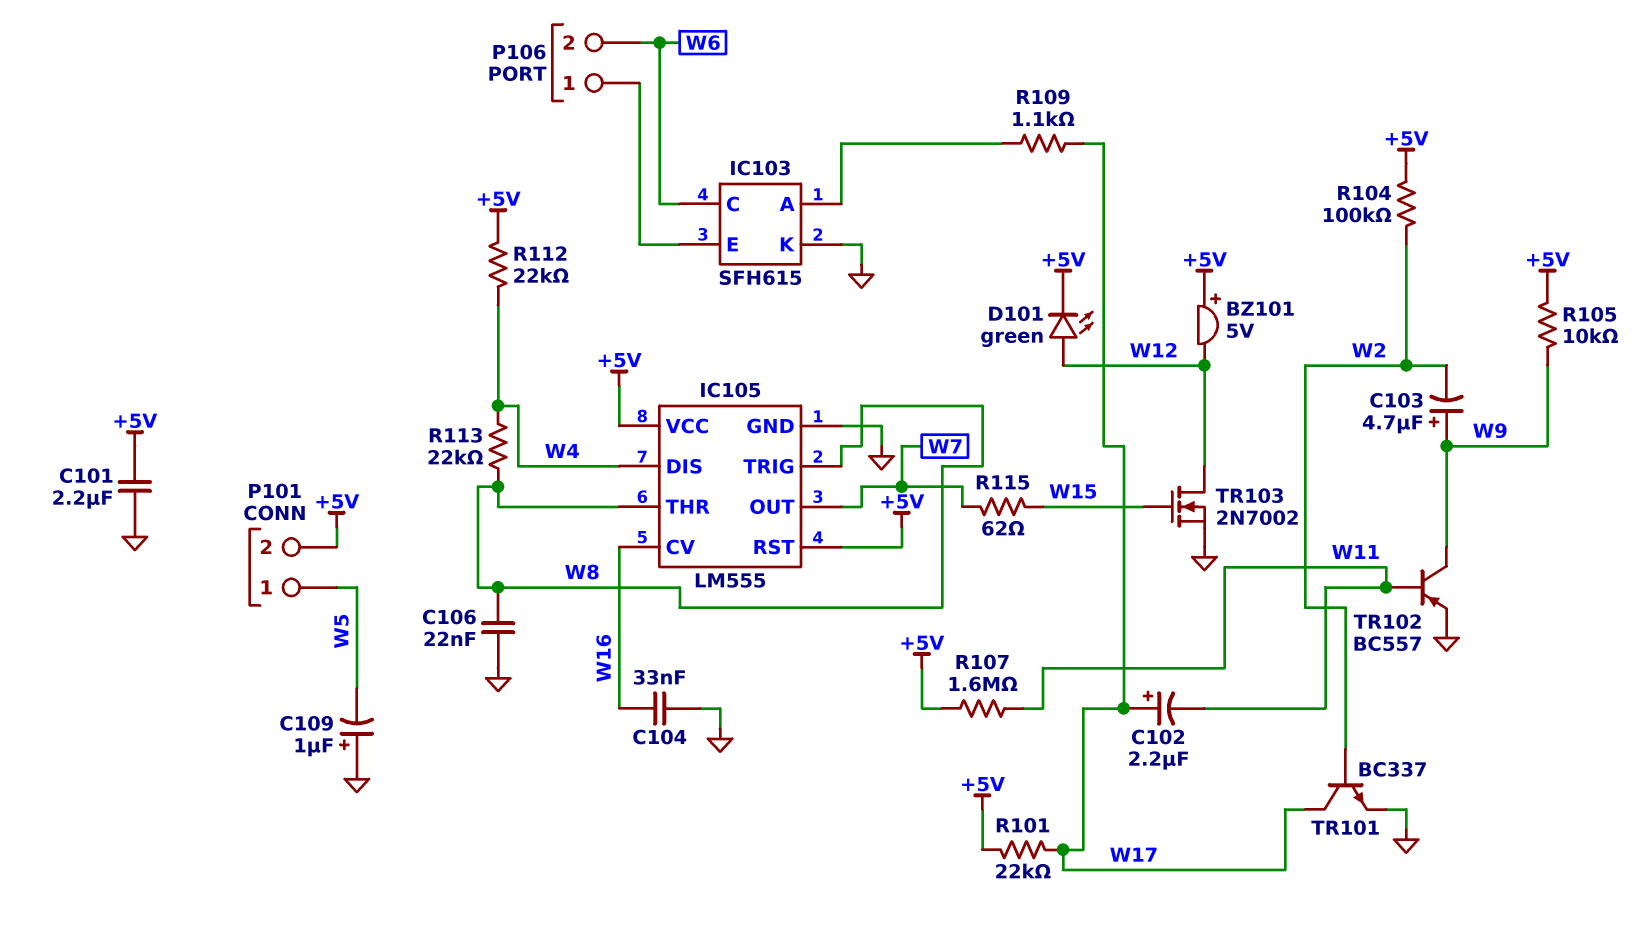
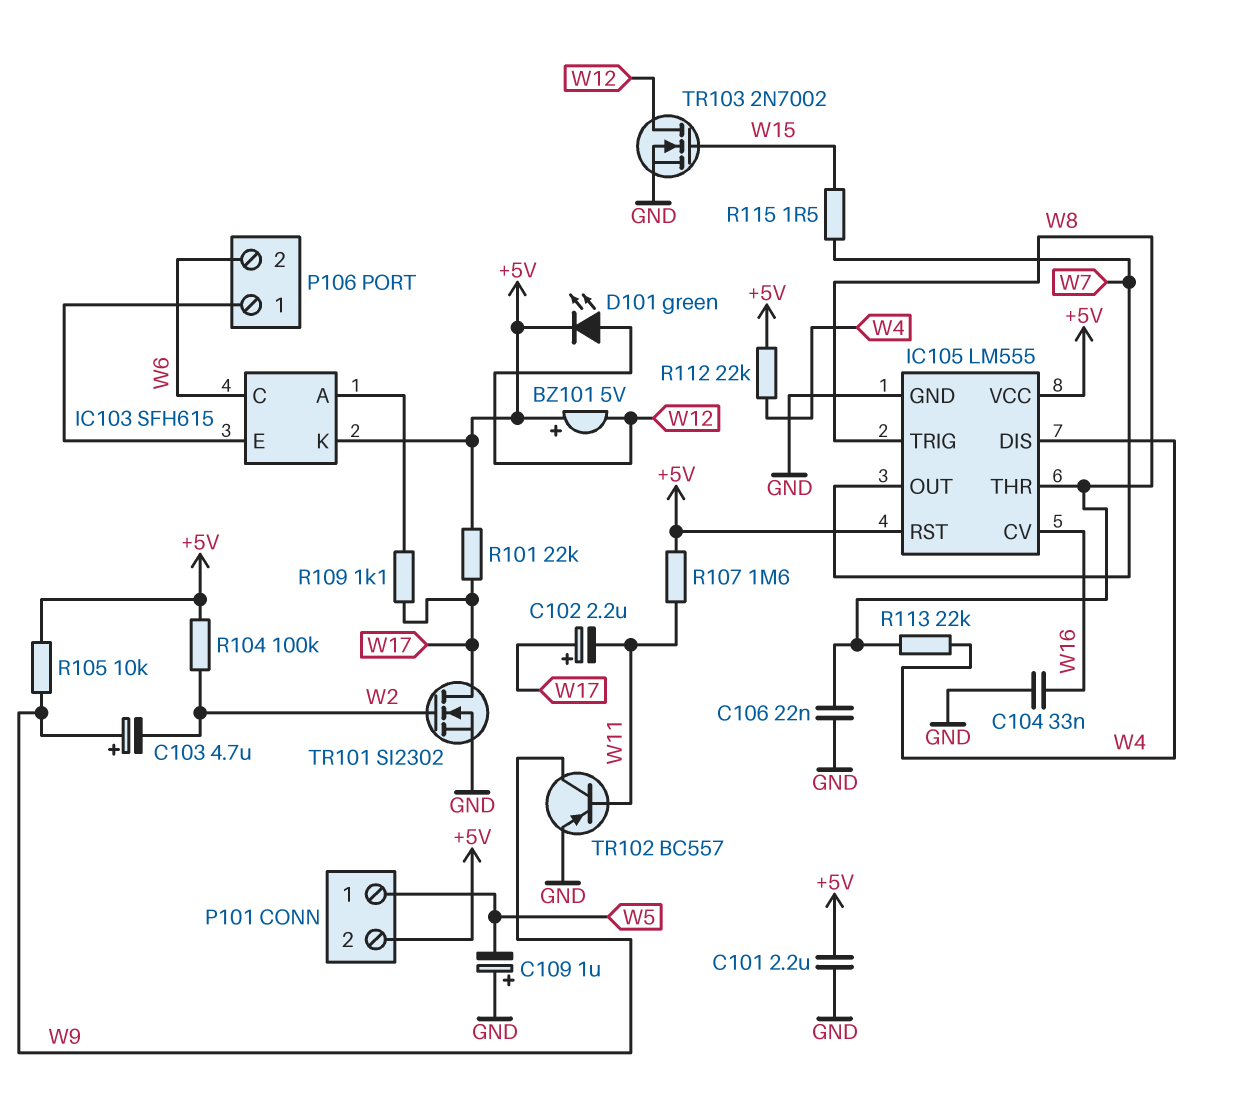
IC103 pin K: GND -> +5V
R115: 62 (W7, W15) -> 1.5 (W7, W15)
TR101: NPN BC337 (B W2, C W17, E GND) -> NMOS SI2302 (G W2, D W17, S GND)

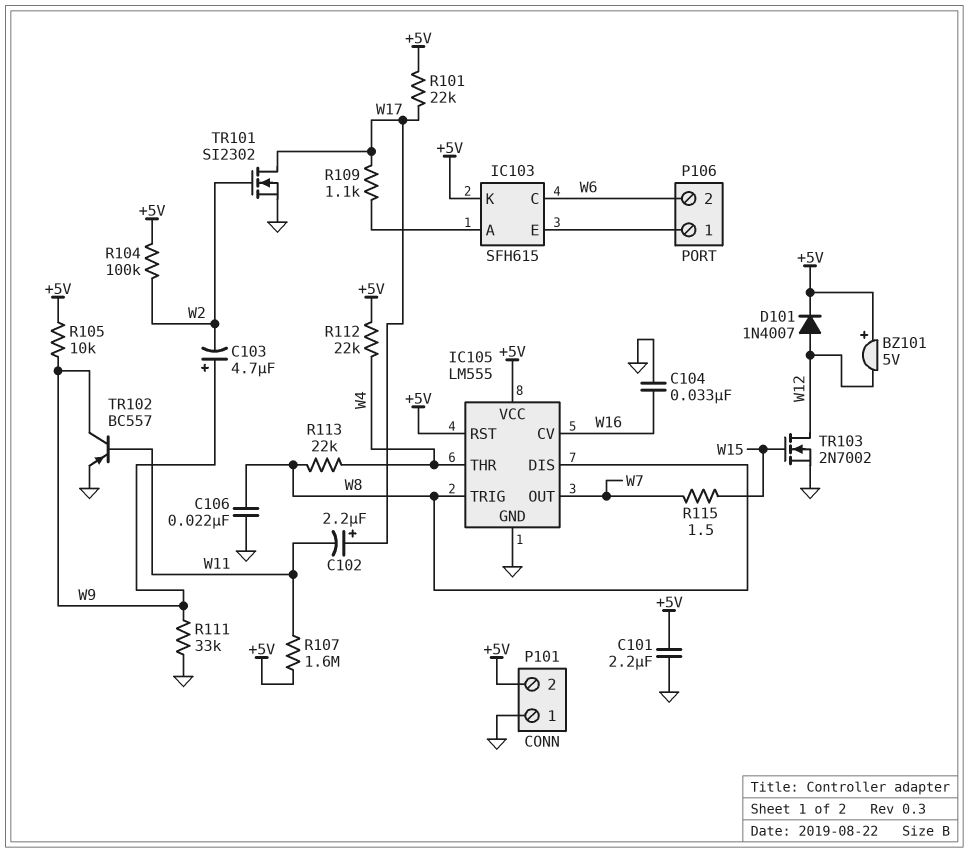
C109: 1uF (plus GND, minus W5) -> none
D101: LED green (A W12, K +5V) -> diode 1N4007 (A W12, K +5V)
IC105 pin DIS: W4 -> W8
IC105 pin THR: W8 -> W4
P101 pin 1: W5 -> GND
R111: none -> 33k (GND, W9)

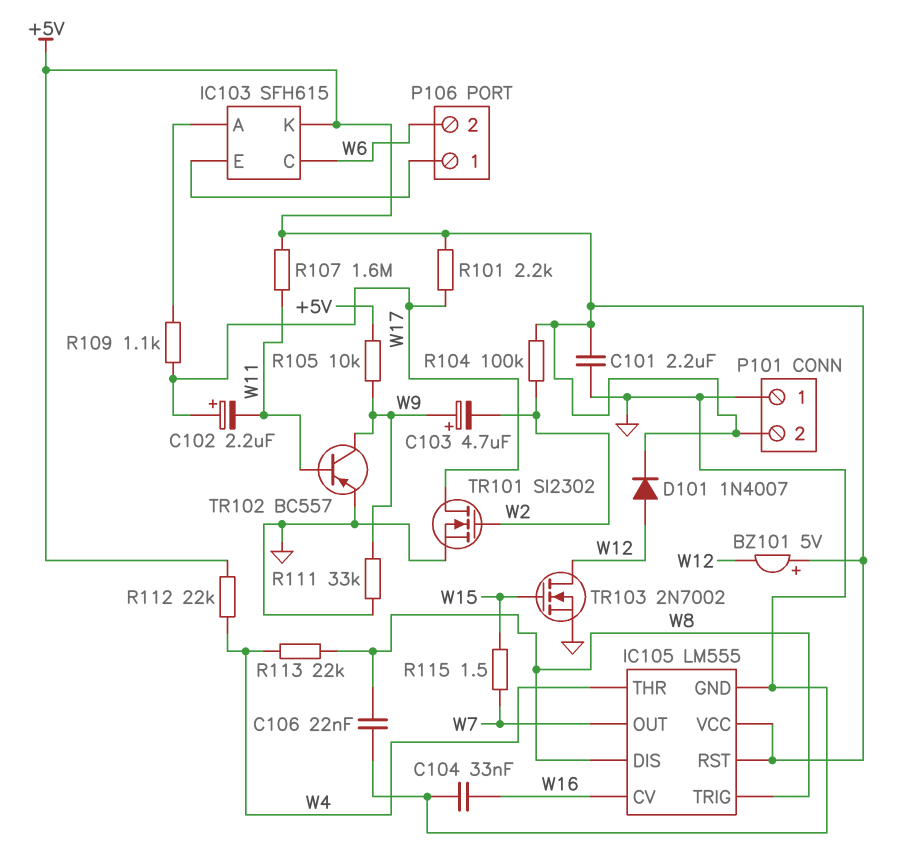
R101: 22k (+5V, W17) -> 2.2k (+5V, W17)

